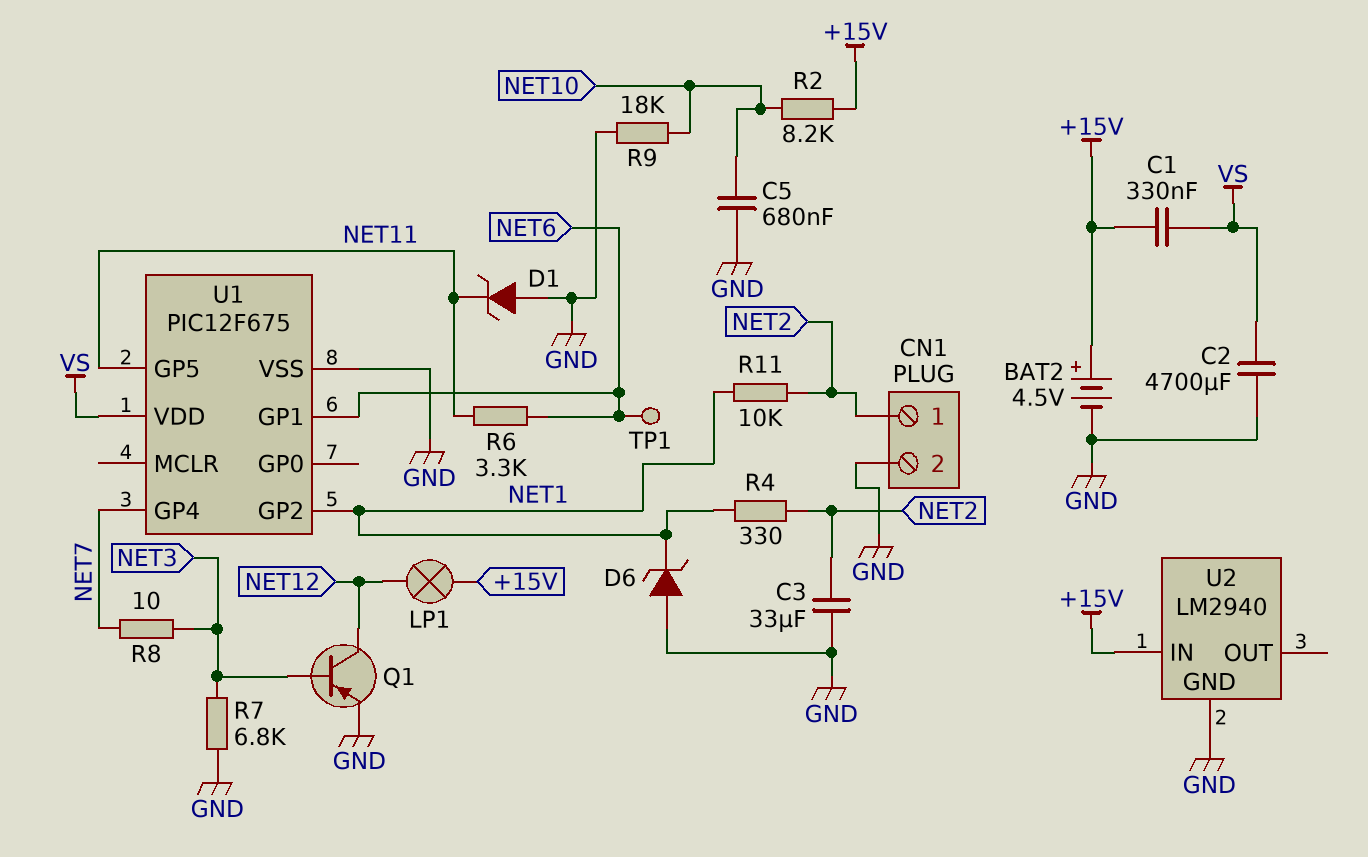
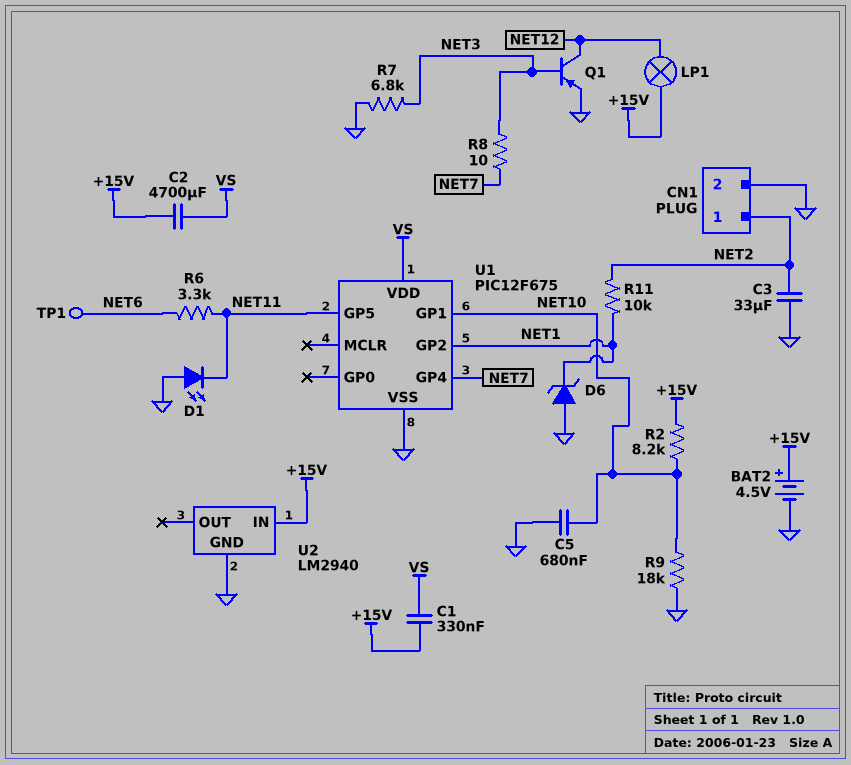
C2: 4700uF (GND, VS) -> 4700uF (+15V, VS)
D1: zener (A GND, K NET11) -> LED (A GND, K NET11)
R4: 330 (NET1, NET2) -> none
U1 pin GP1: NET6 -> NET10

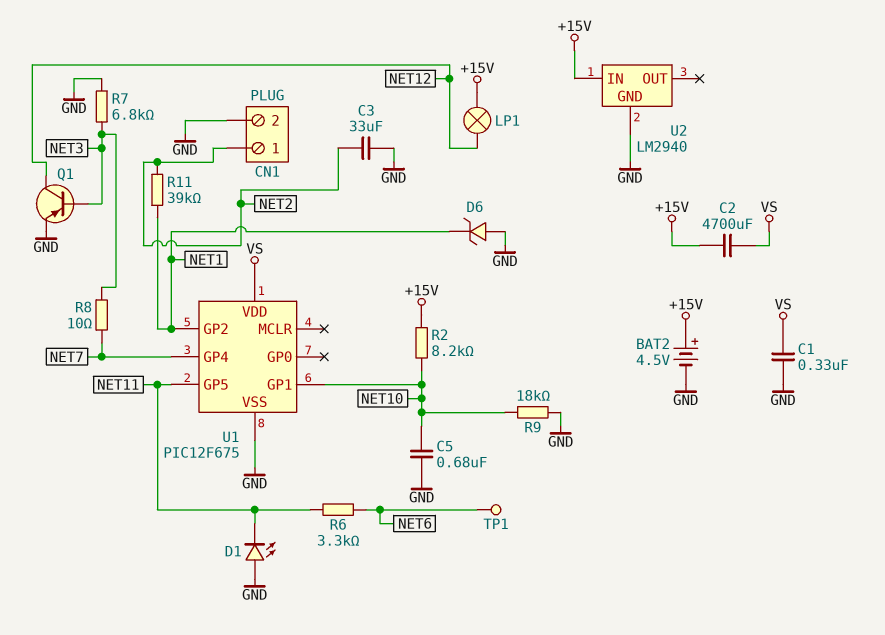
C1: 330nF (+15V, VS) -> 330nF (GND, VS)
R11: 10k (NET1, NET2) -> 39k (NET1, NET2)

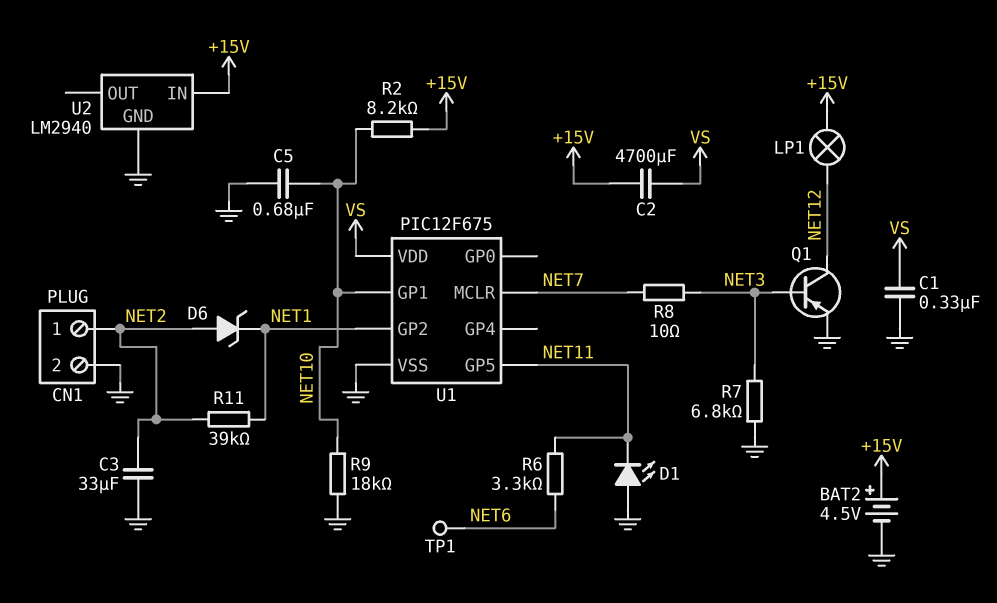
D6: zener (A GND, K NET1) -> zener (A NET2, K NET1)
U1 pin GP4: NET7 -> none
U1 pin MCLR: none -> NET7

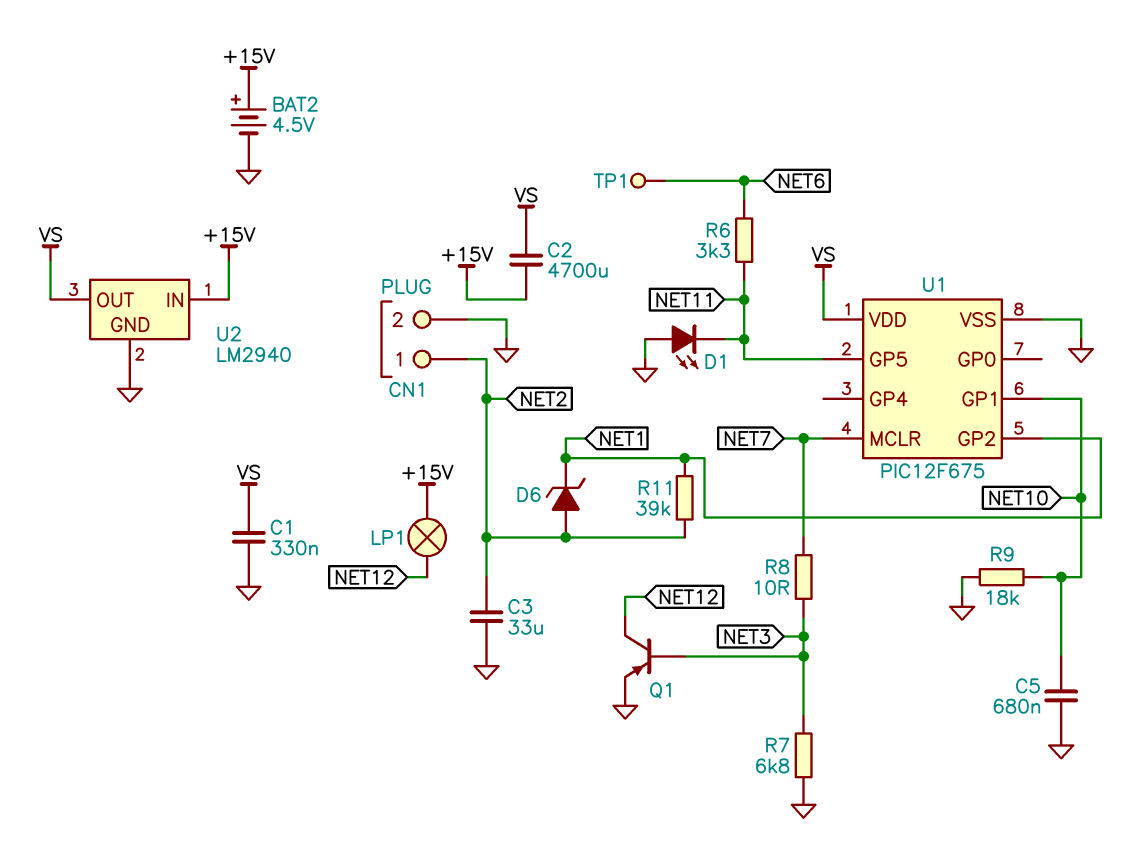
R2: 8.2k (+15V, NET10) -> none
U2 pin OUT: none -> VS

